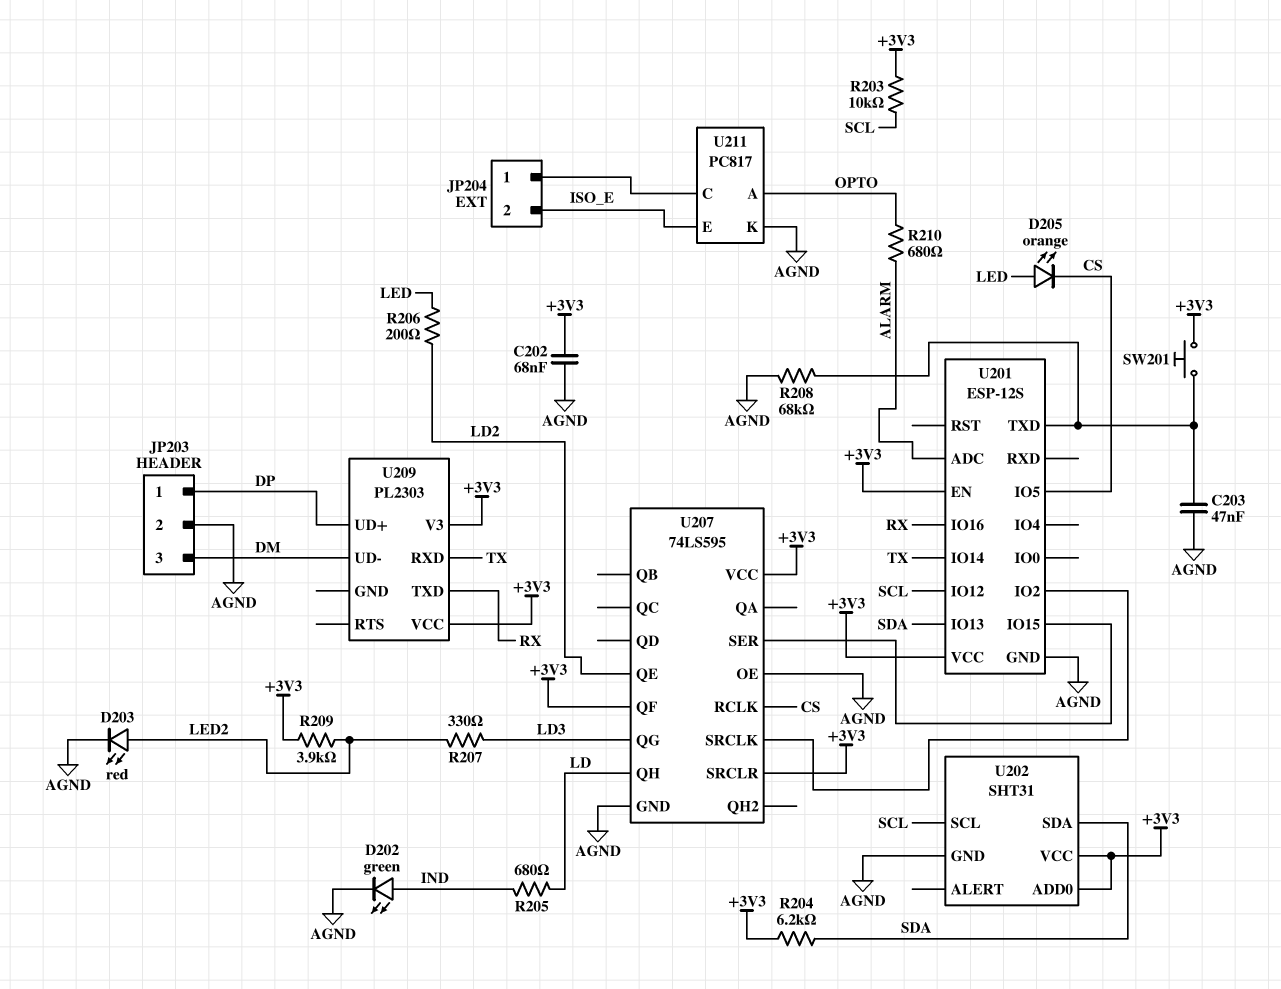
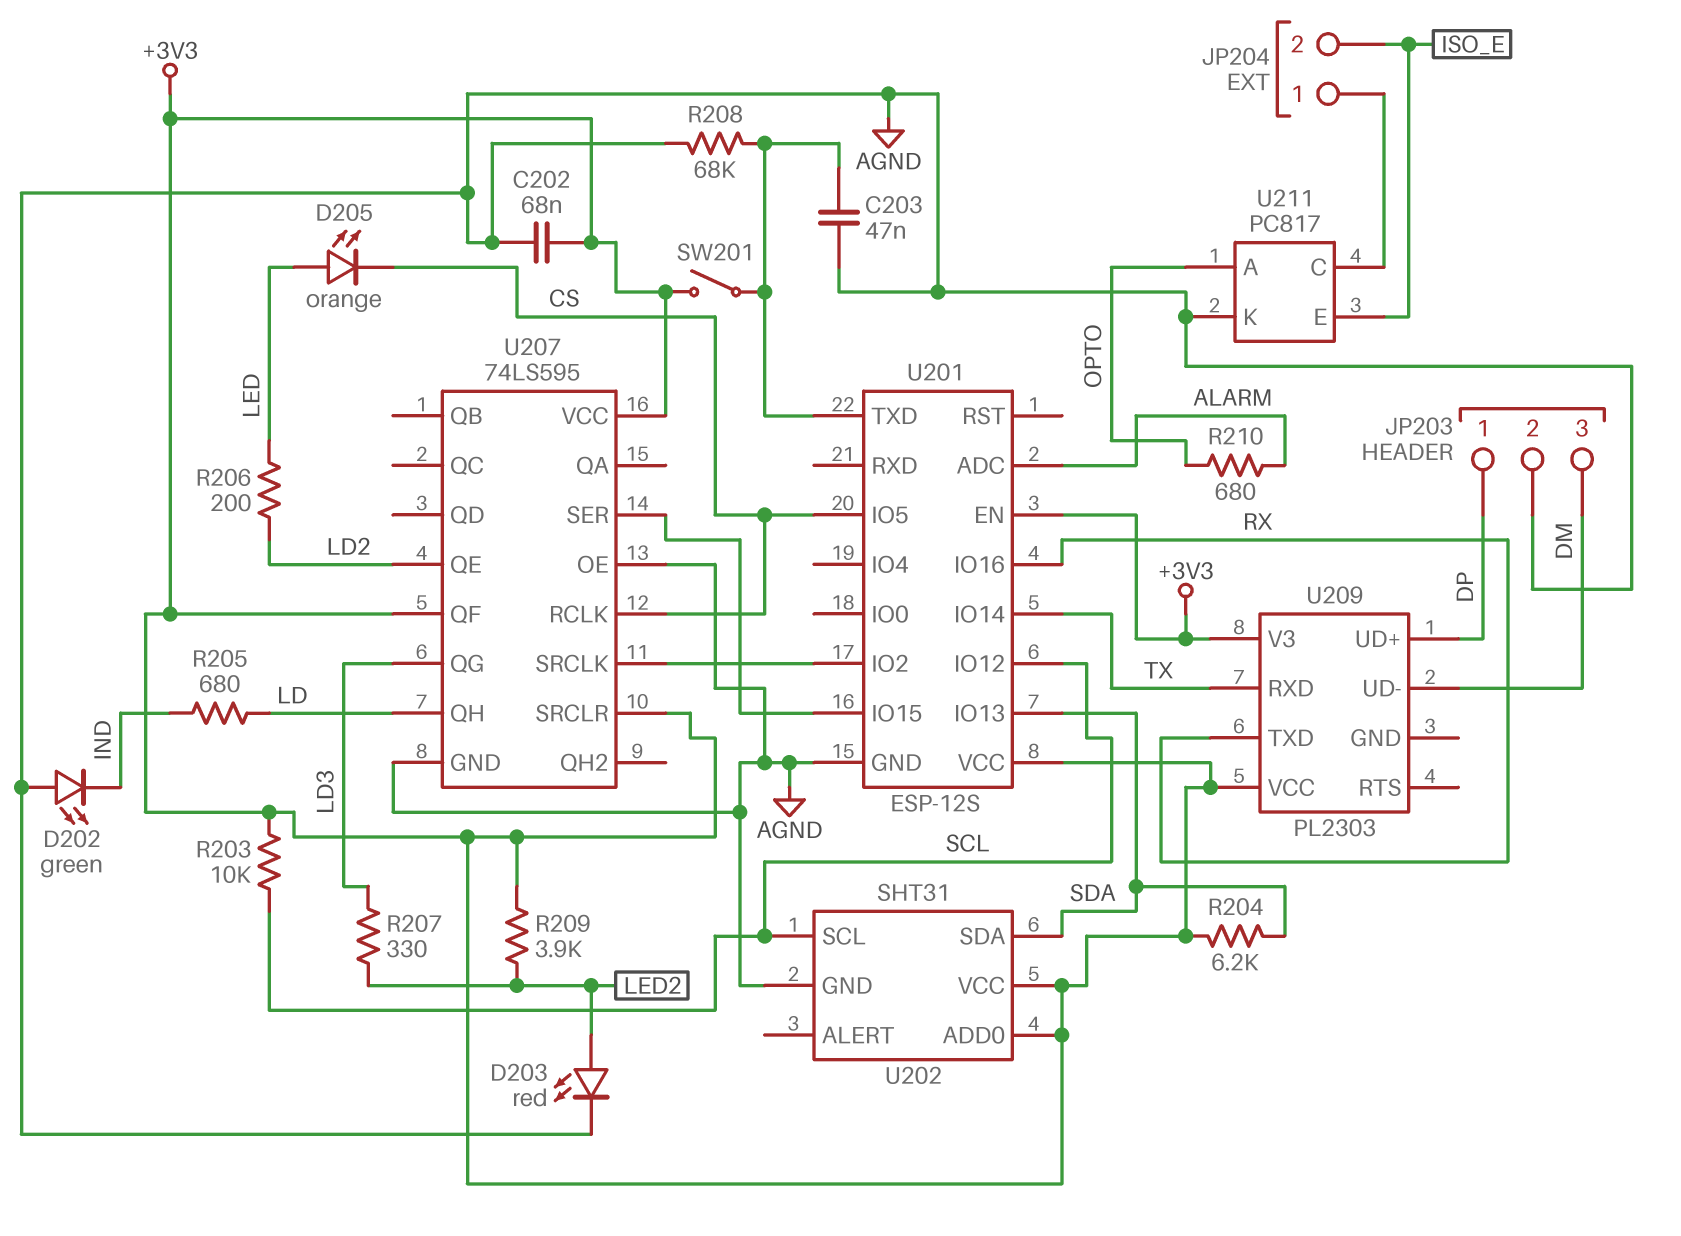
D202: LED green (A IND, K AGND) -> LED green (A AGND, K IND)
SW201: button (+3V3, U201/TXD) -> switch (+3V3, U201/TXD)

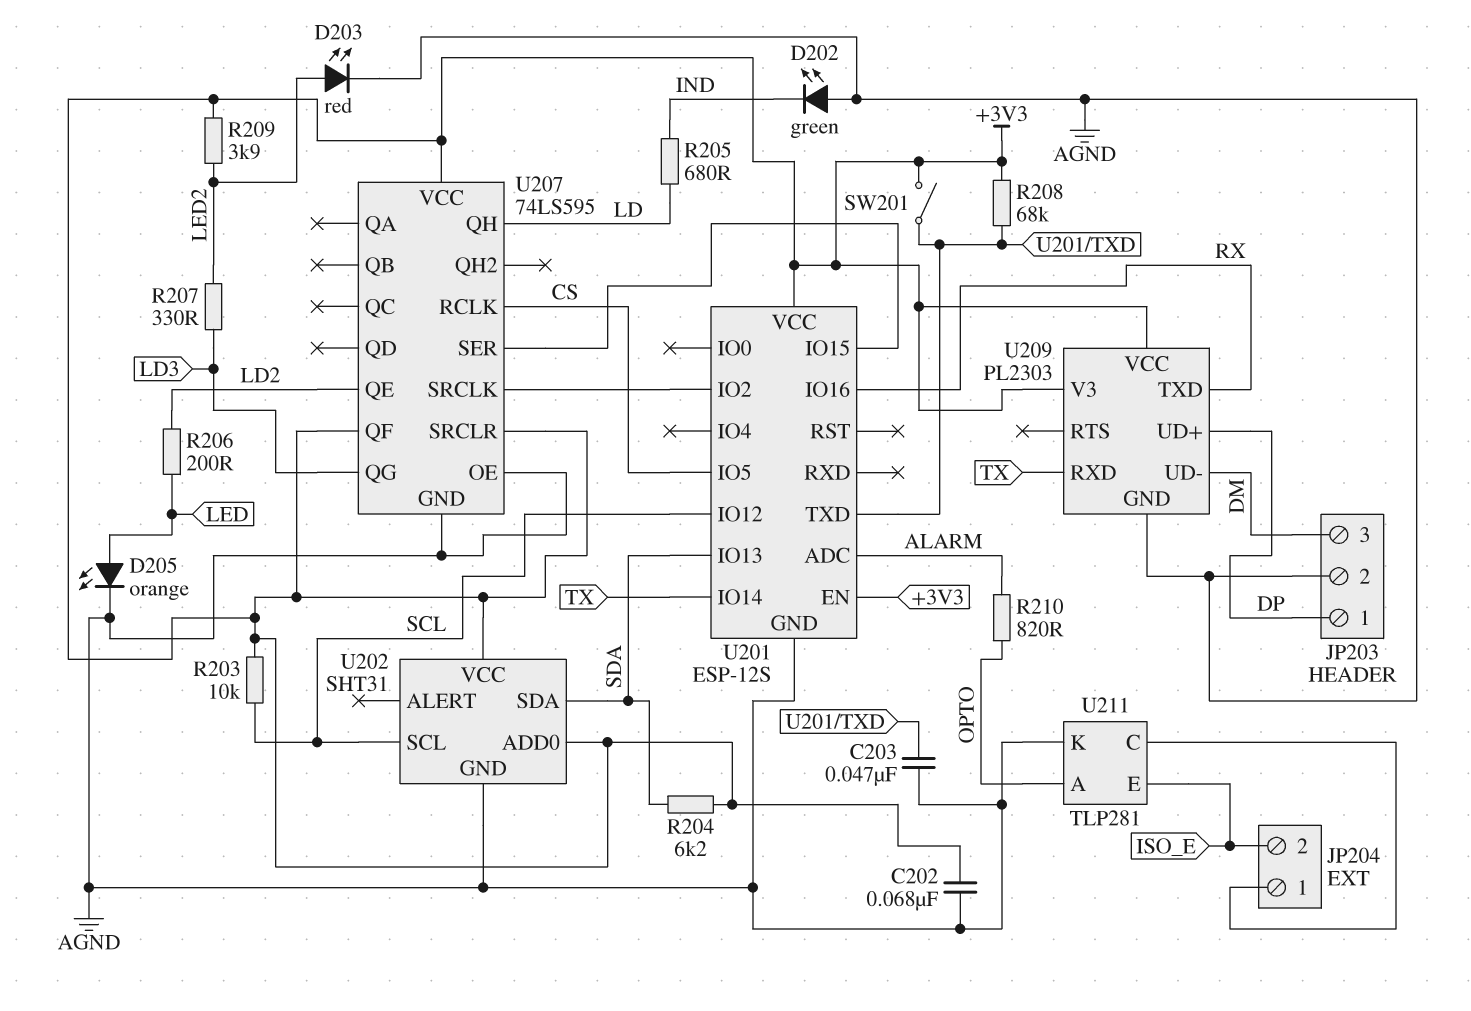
D205: LED orange (A LED, K CS) -> LED orange (A LED, K AGND)
R208: 68k (AGND, U201/TXD) -> 68k (+3V3, U201/TXD)
R210: 680 (ALARM, OPTO) -> 820 (ALARM, OPTO)
U209 pin GND: none -> AGND
U211: PC817 -> TLP281

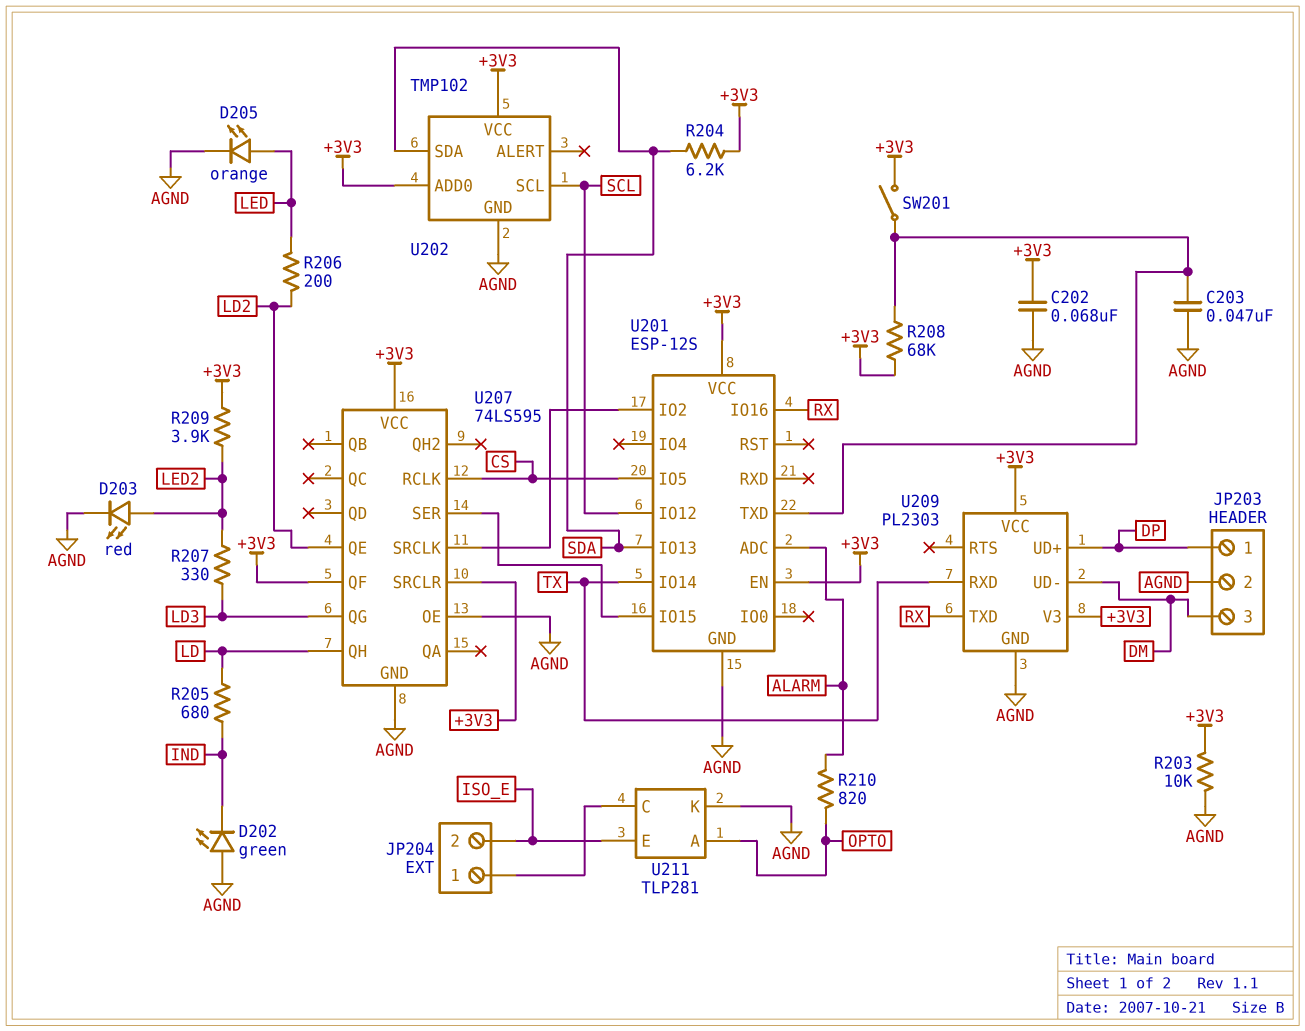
R203: 10k (+3V3, SCL) -> 10k (+3V3, AGND)
U202: SHT31 -> TMP102

